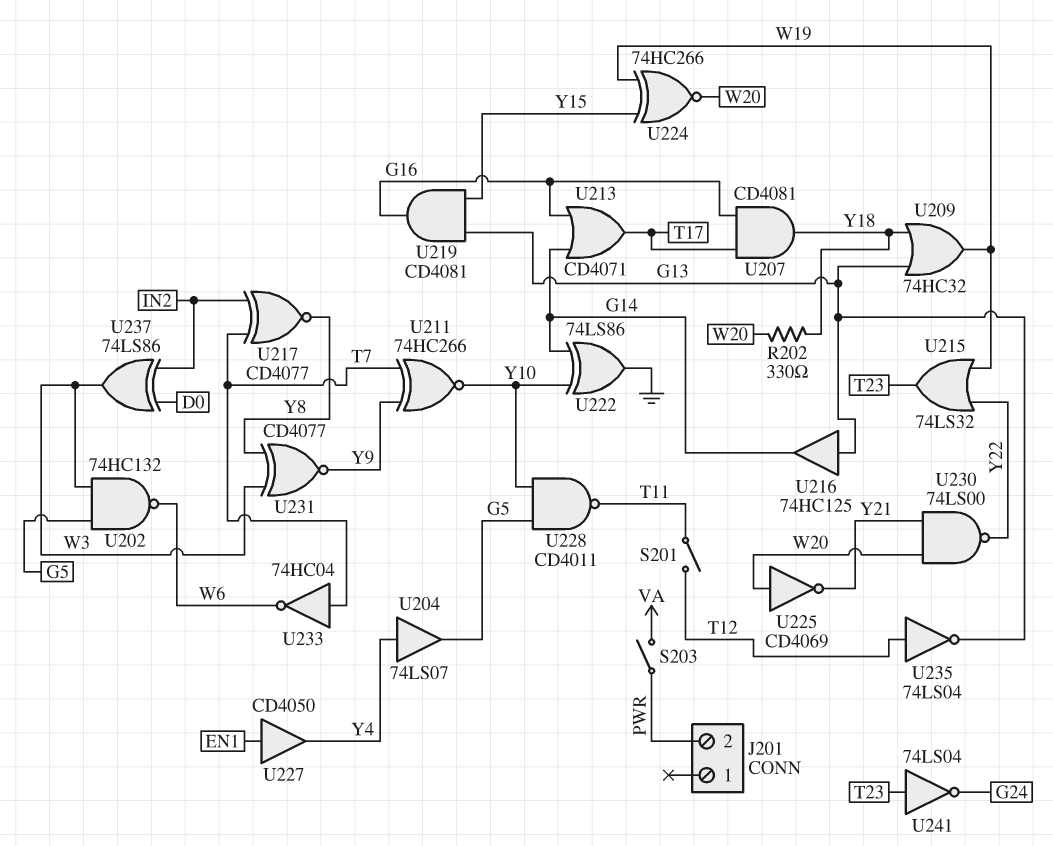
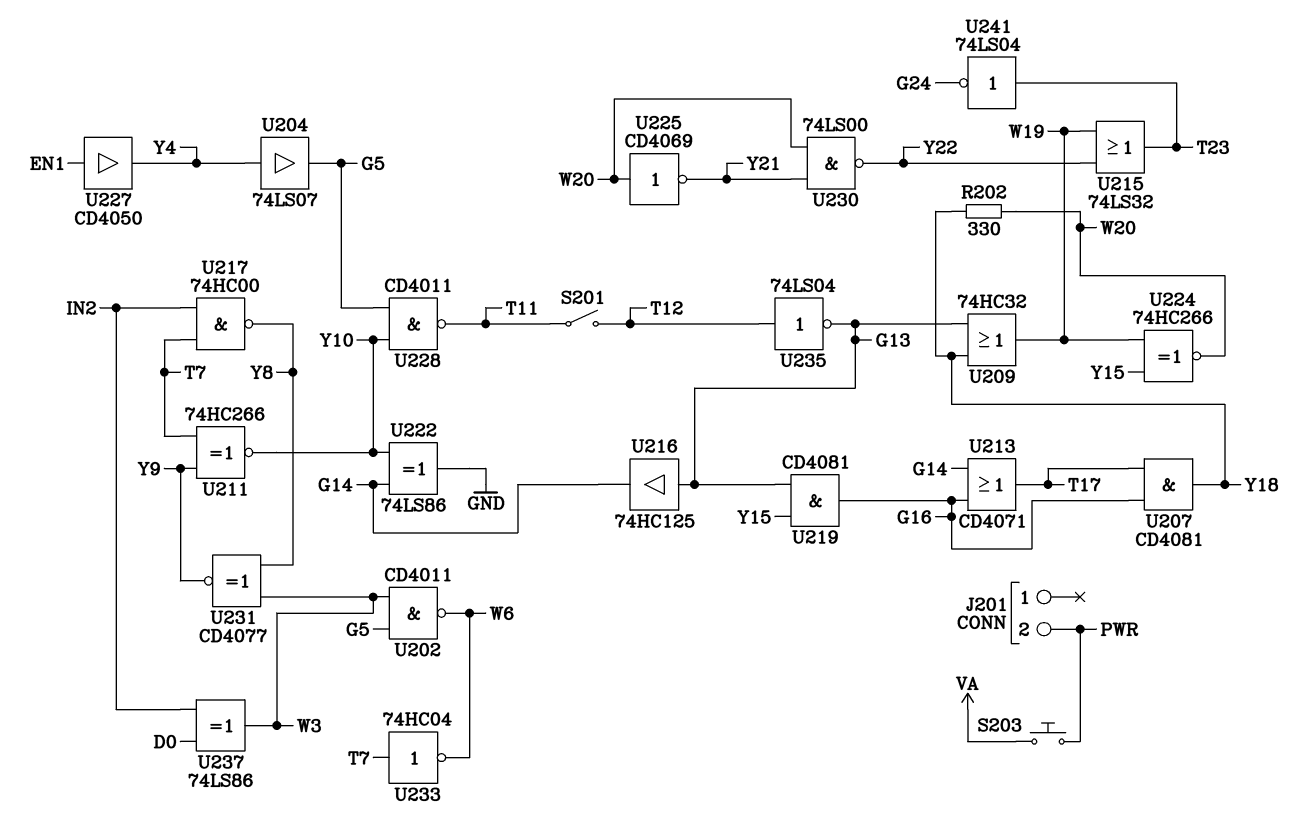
S203: switch (PWR, VA) -> button (PWR, VA)
U202: NAND 74HC132 (in G5, in W3, out W6) -> NAND CD4011 (in G5, in W3, out W6)
U217: XNOR CD4077 (in IN2, in T7, out Y8) -> NAND 74HC00 (in IN2, in T7, out Y8)

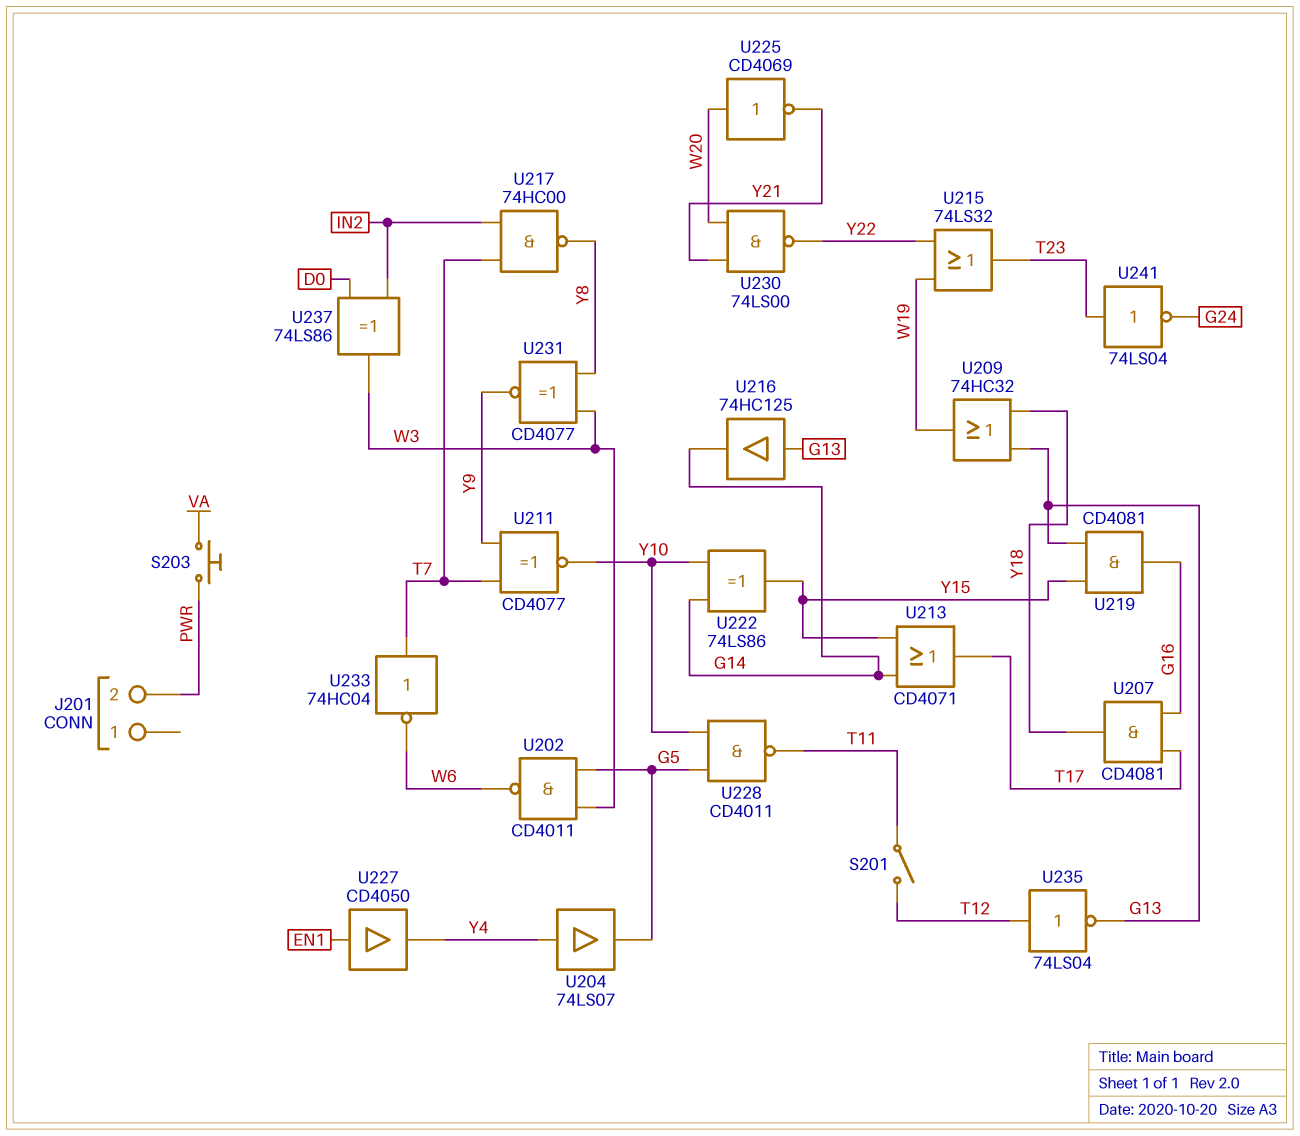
R202: 330 (W20, Y18) -> none
U211: XNOR 74HC266 (in T7, in Y9, out Y10) -> XNOR CD4077 (in T7, in Y9, out Y10)
U213: OR CD4071 (in G14, in G16, out T17) -> OR CD4071 (in G14, in Y15, out T17)
U222: XOR 74LS86 (in G14, in Y10, out GND) -> XOR 74LS86 (in G14, in Y10, out Y15)
U224: XNOR 74HC266 (in W19, in Y15, out W20) -> none

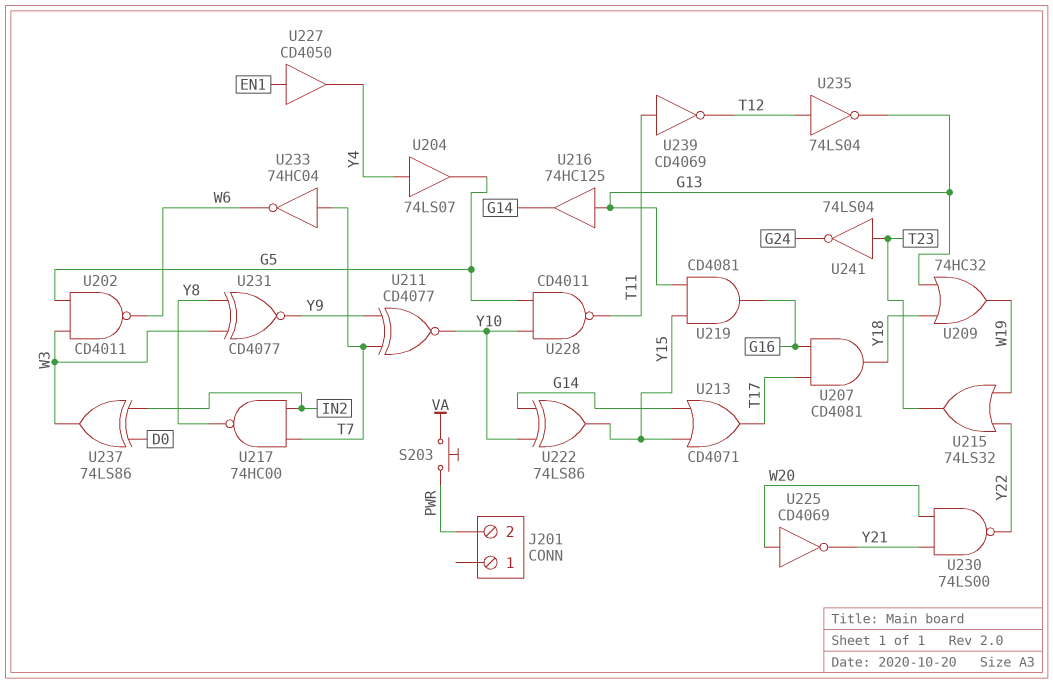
S201: switch (T11, T12) -> none
U239: none -> NOT CD4069 (in T11, out T12)

